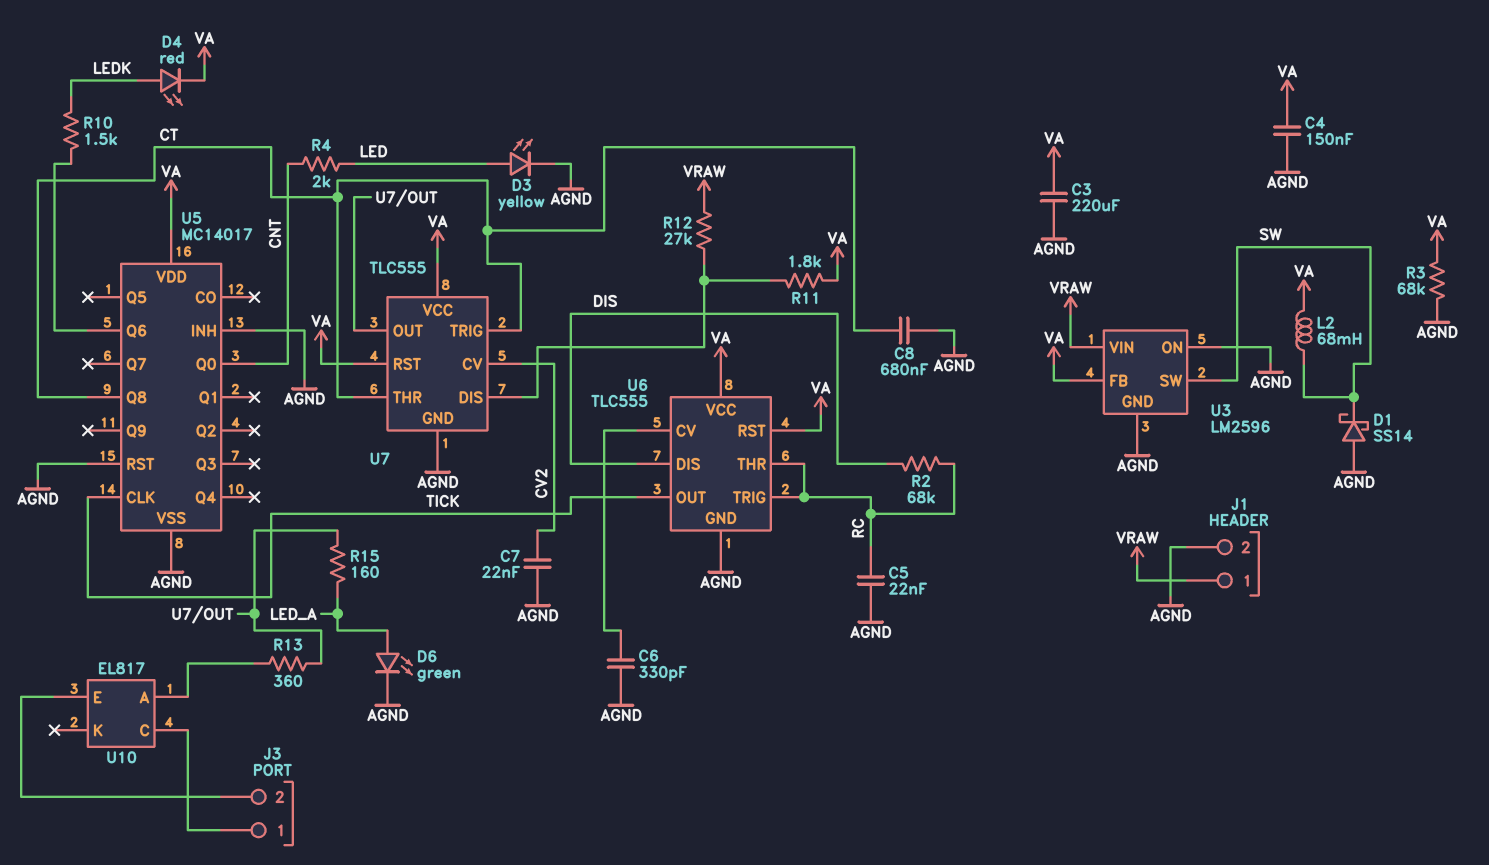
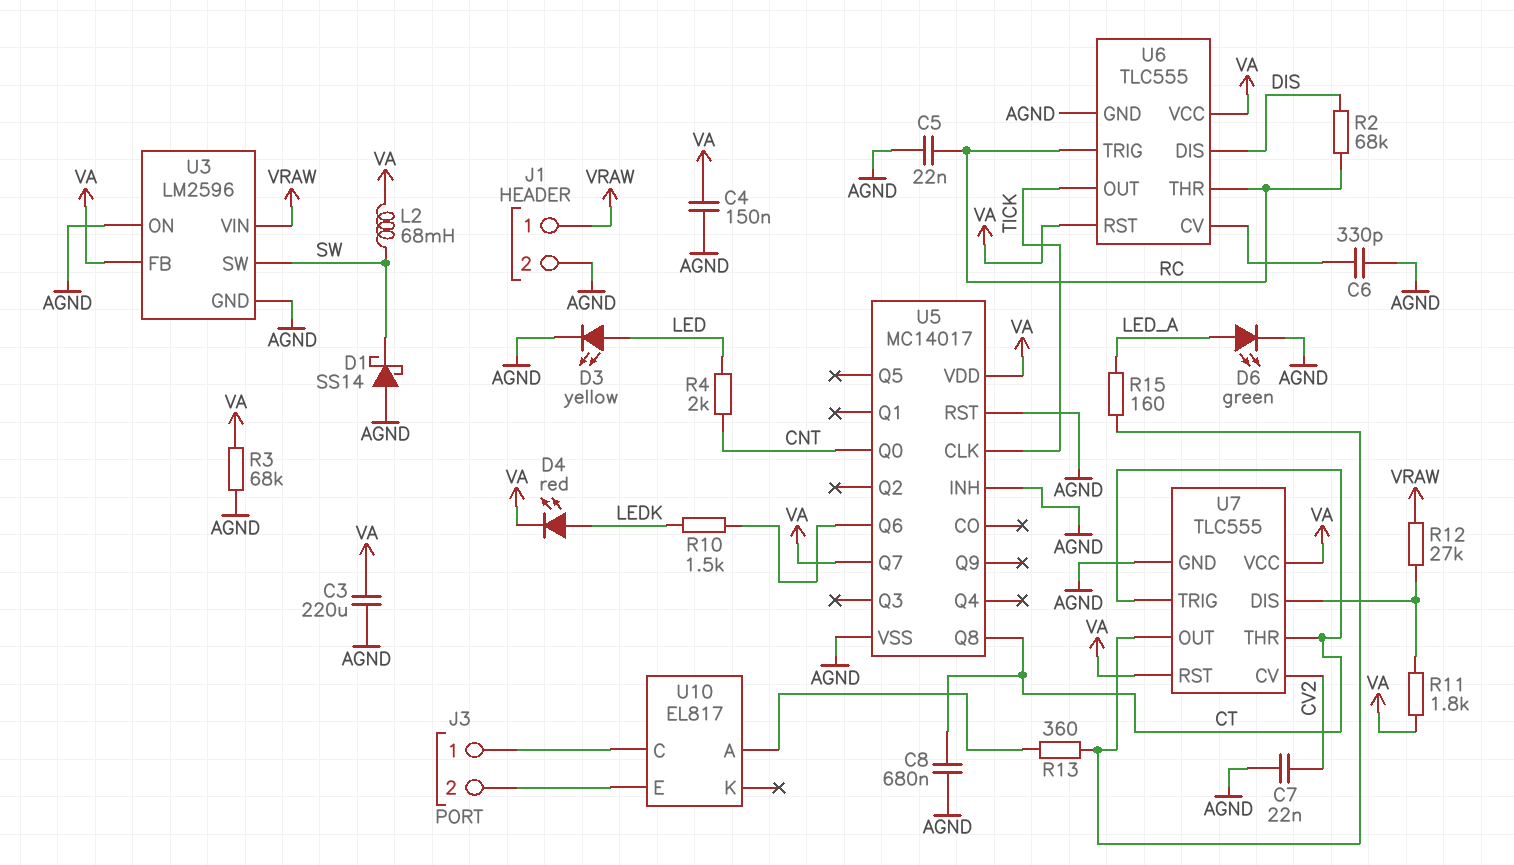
U5 pin Q7: none -> VA

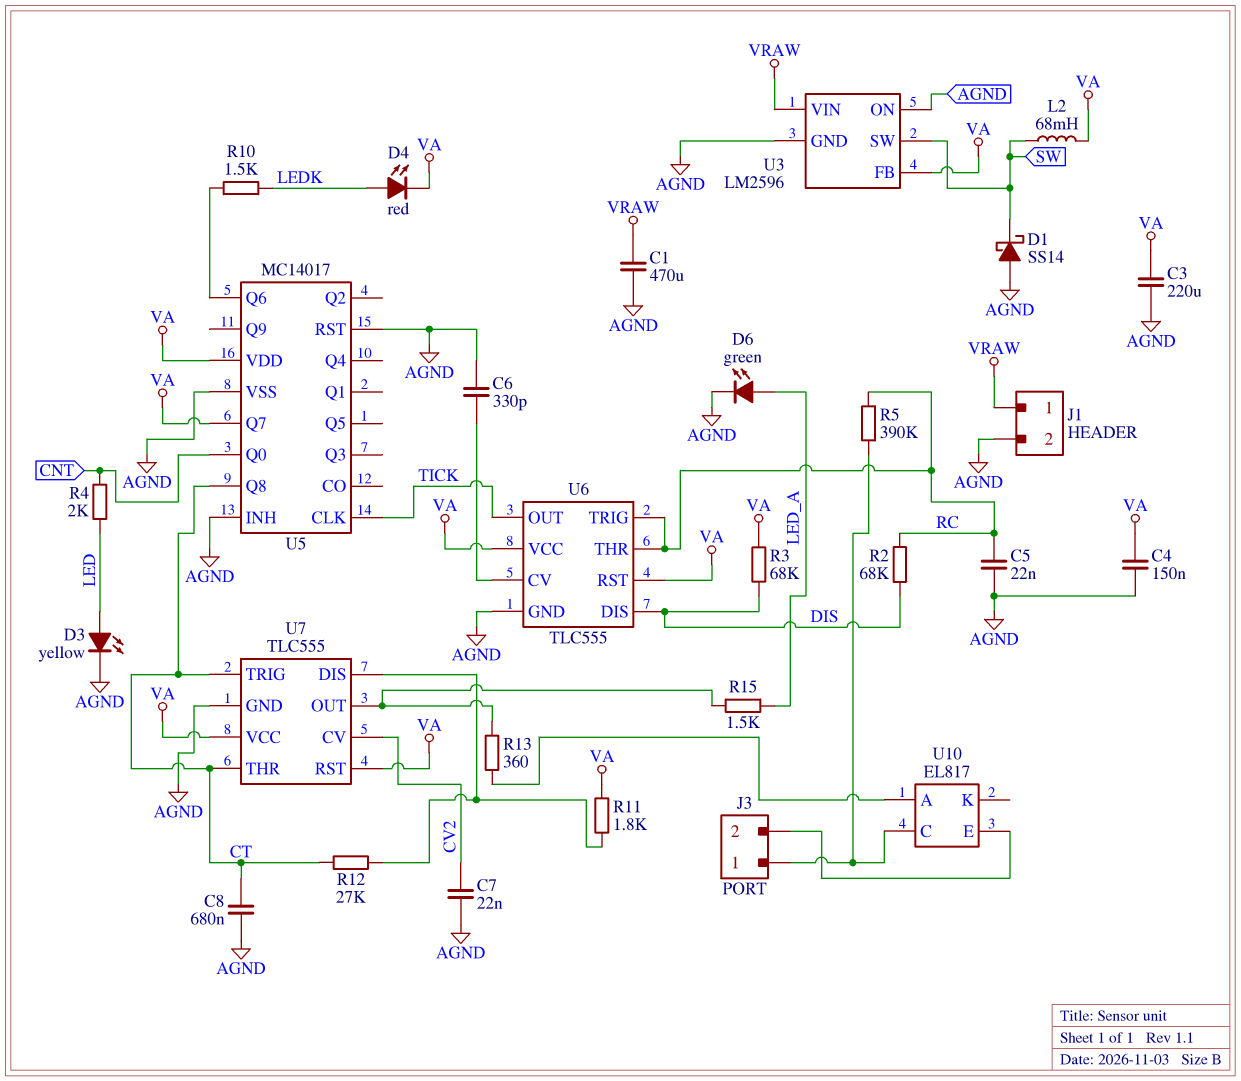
C1: none -> 470uF (AGND, VRAW)
R3: 68k (AGND, VA) -> 68k (DIS, VA)
R5: none -> 390k (J3/1, RC)
R12: 27k (U7/DIS, VRAW) -> 27k (CT, U7/DIS)
R15: 160 (LED_A, U7/OUT) -> 1.5k (LED_A, U7/OUT)

